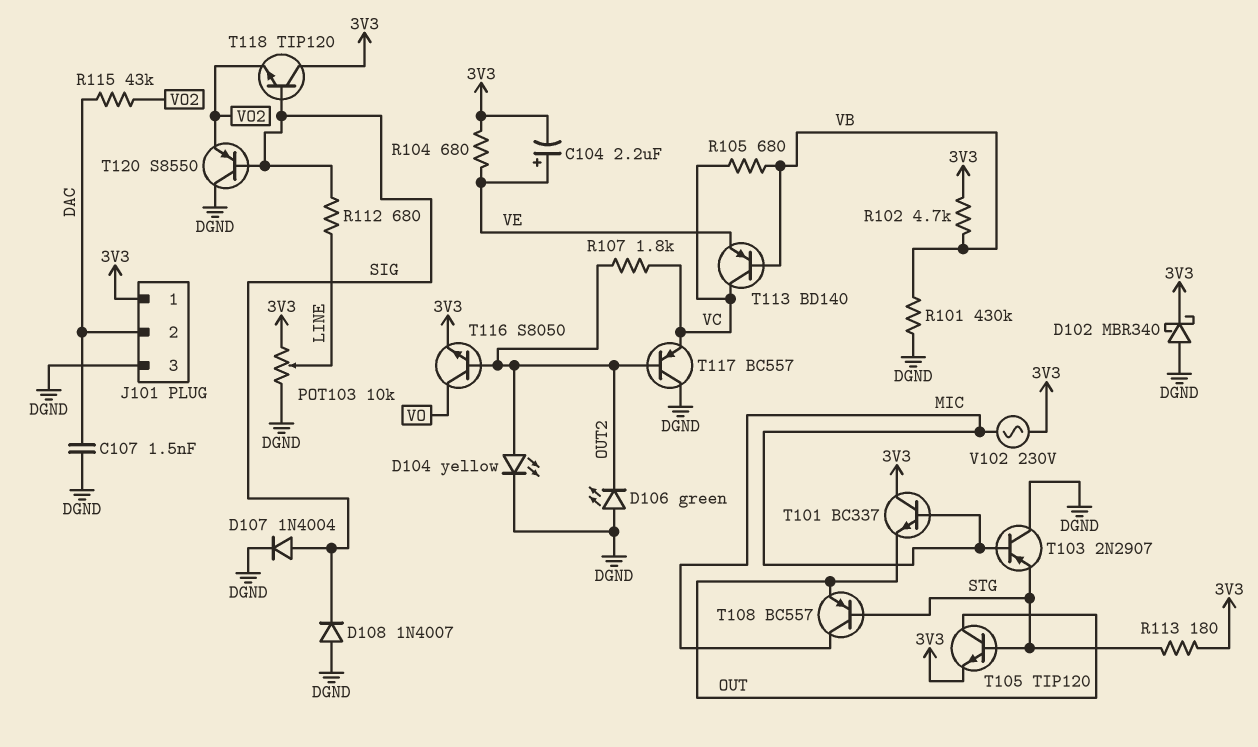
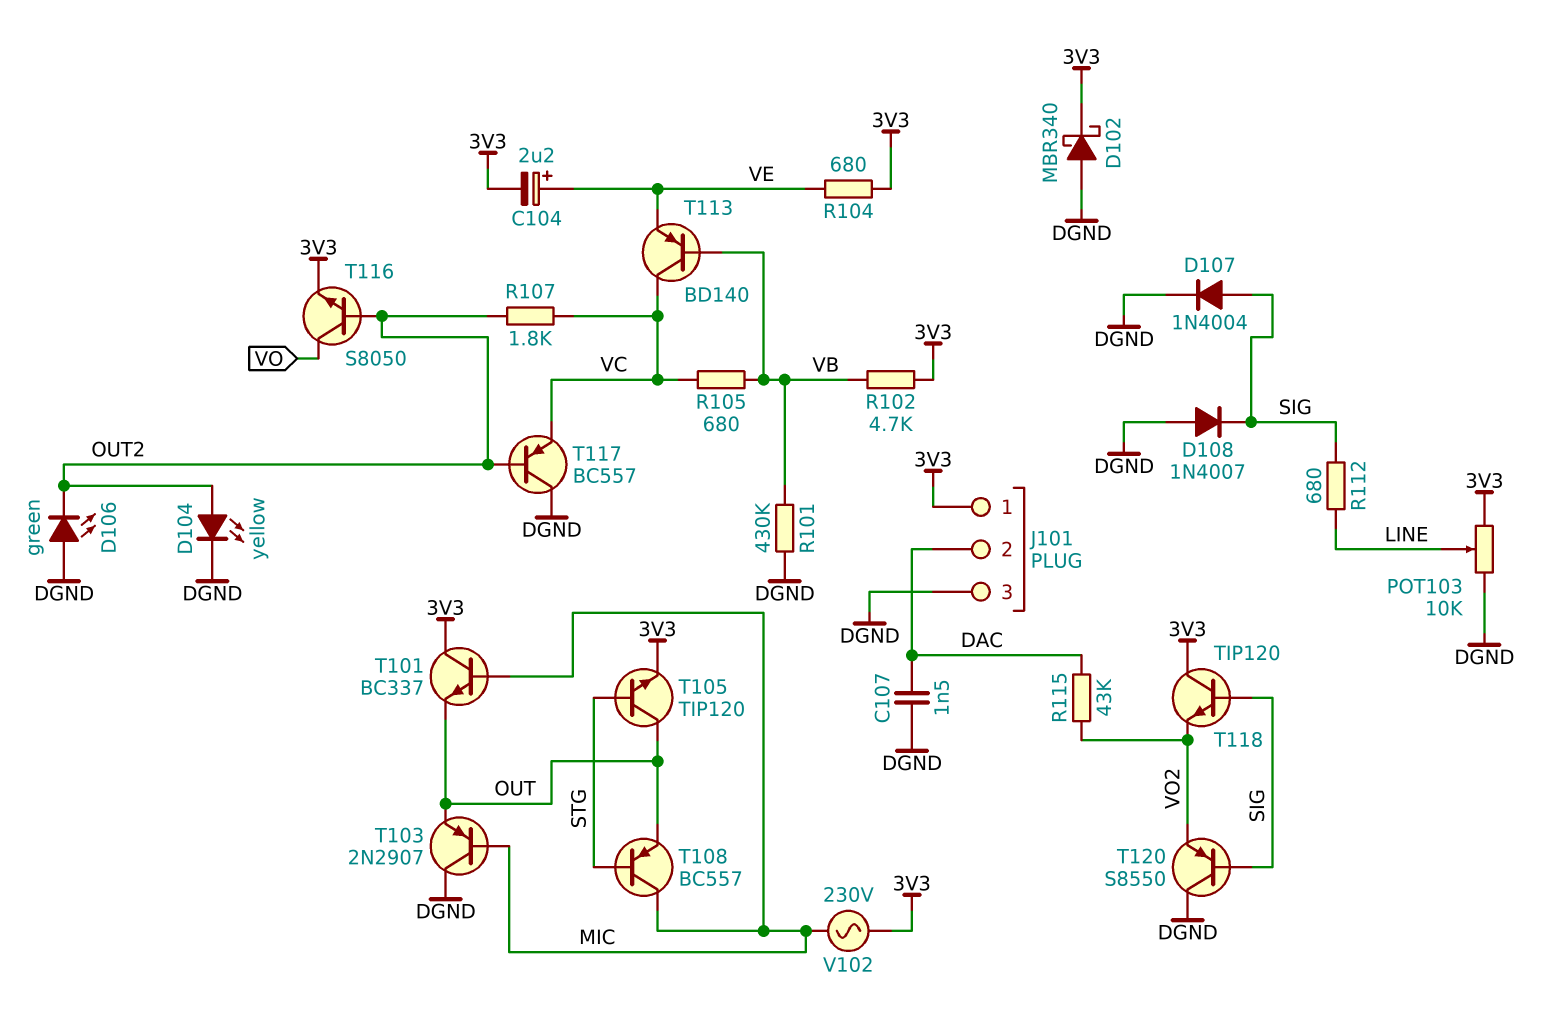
R113: 180 (3V3, STG) -> none
T103: PNP 2N2907 (B MIC, C DGND, E STG) -> PNP 2N2907 (B MIC, C DGND, E OUT)

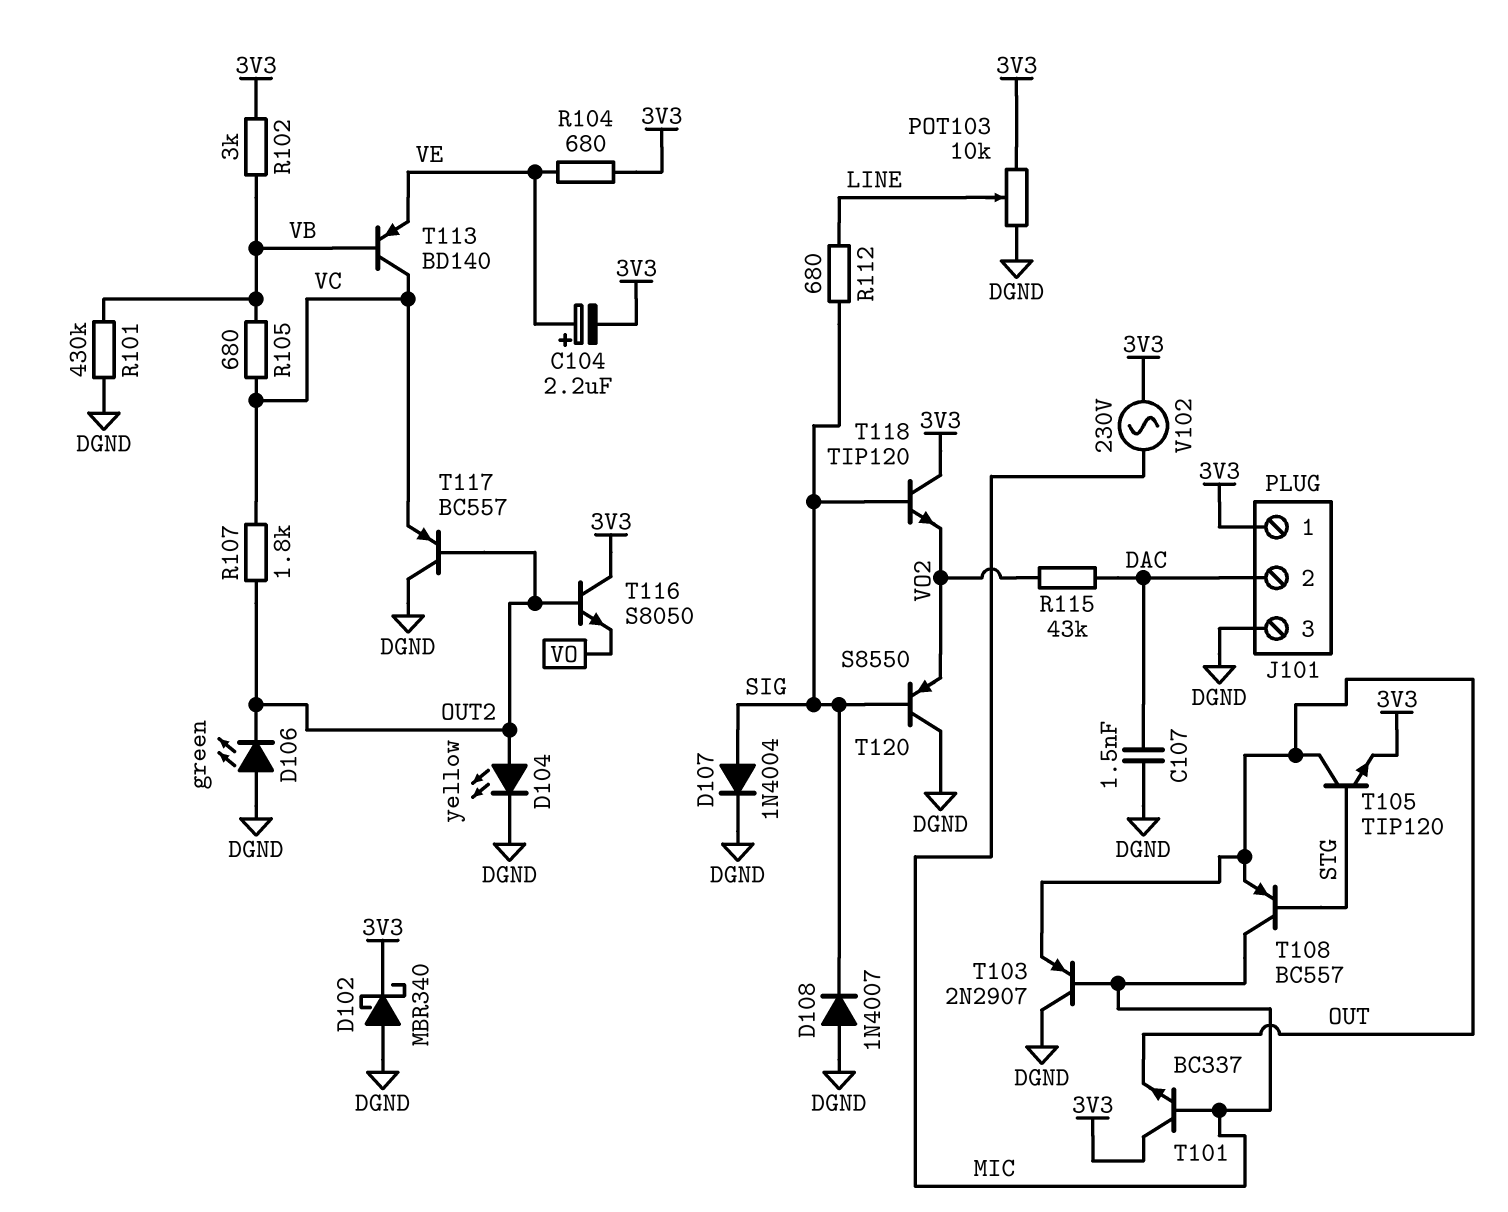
R102: 4.7k (3V3, VB) -> 3k (3V3, VB)
T116: NPN S8050 (B OUT2, C VO, E 3V3) -> NPN S8050 (B OUT2, C 3V3, E VO)

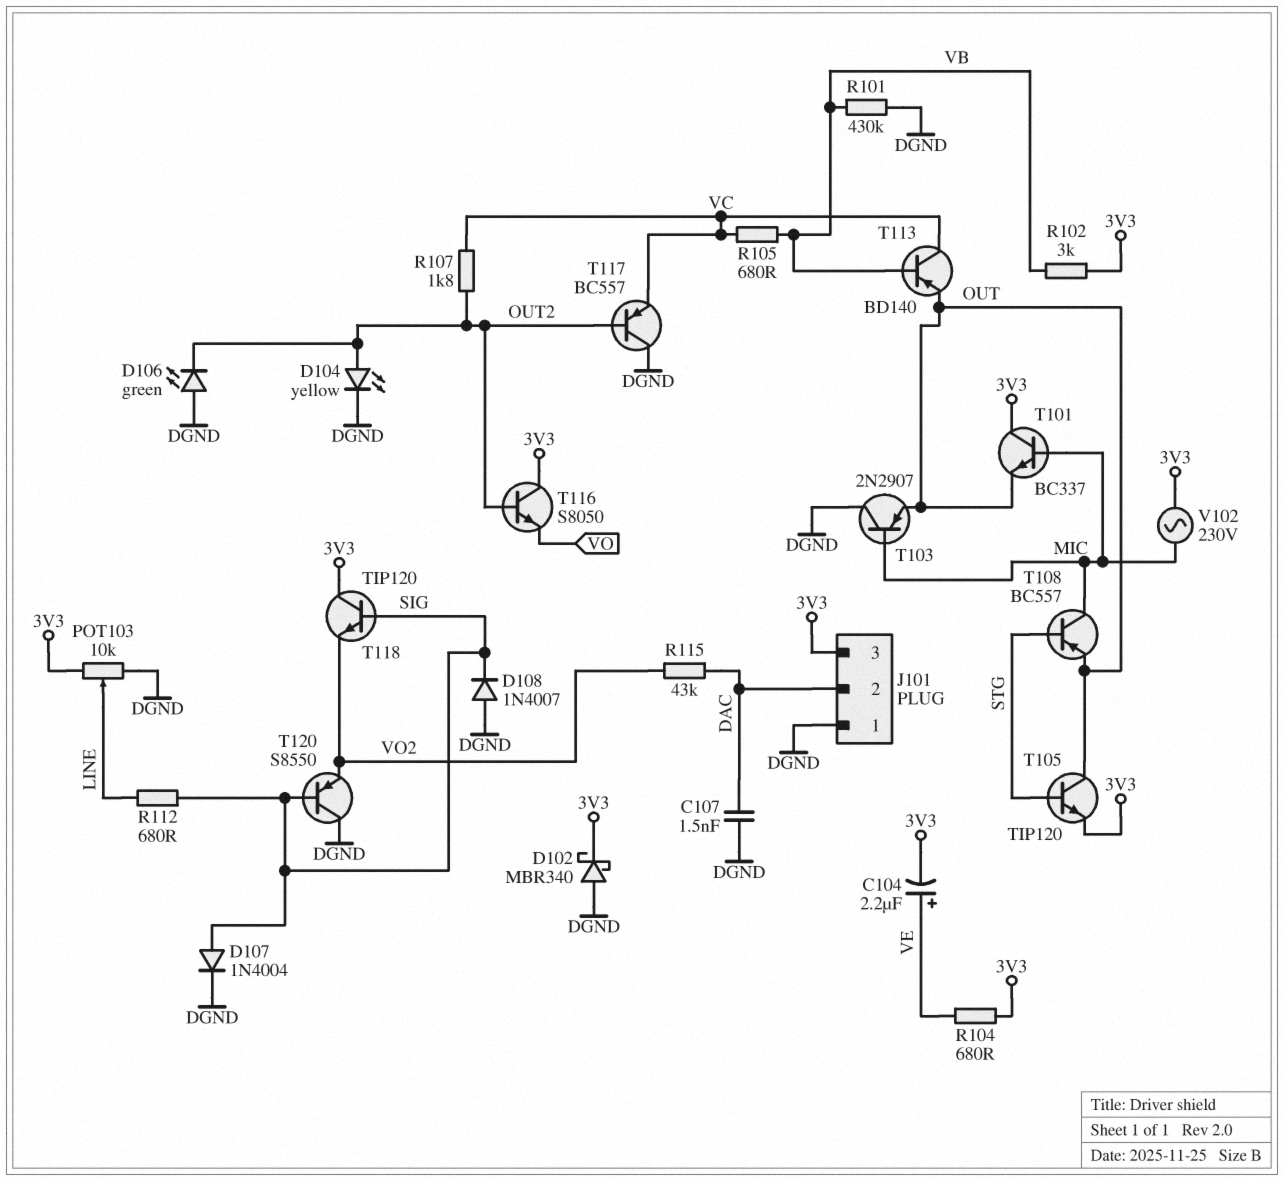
J101 pin 1: 3V3 -> DGND
J101 pin 3: DGND -> 3V3
T113: PNP BD140 (B VB, C VC, E VE) -> PNP BD140 (B VB, C VC, E OUT)

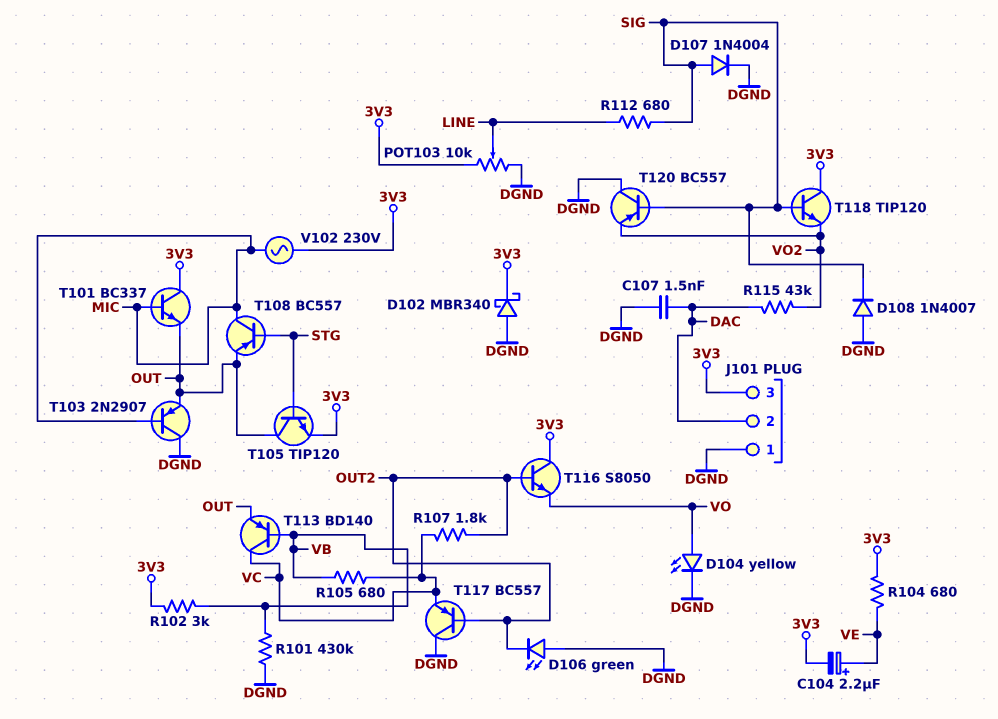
D104: LED yellow (A OUT2, K DGND) -> LED yellow (A VO, K DGND)
T120: PNP S8550 (B SIG, C DGND, E VO2) -> PNP BC557 (B SIG, C DGND, E VO2)

